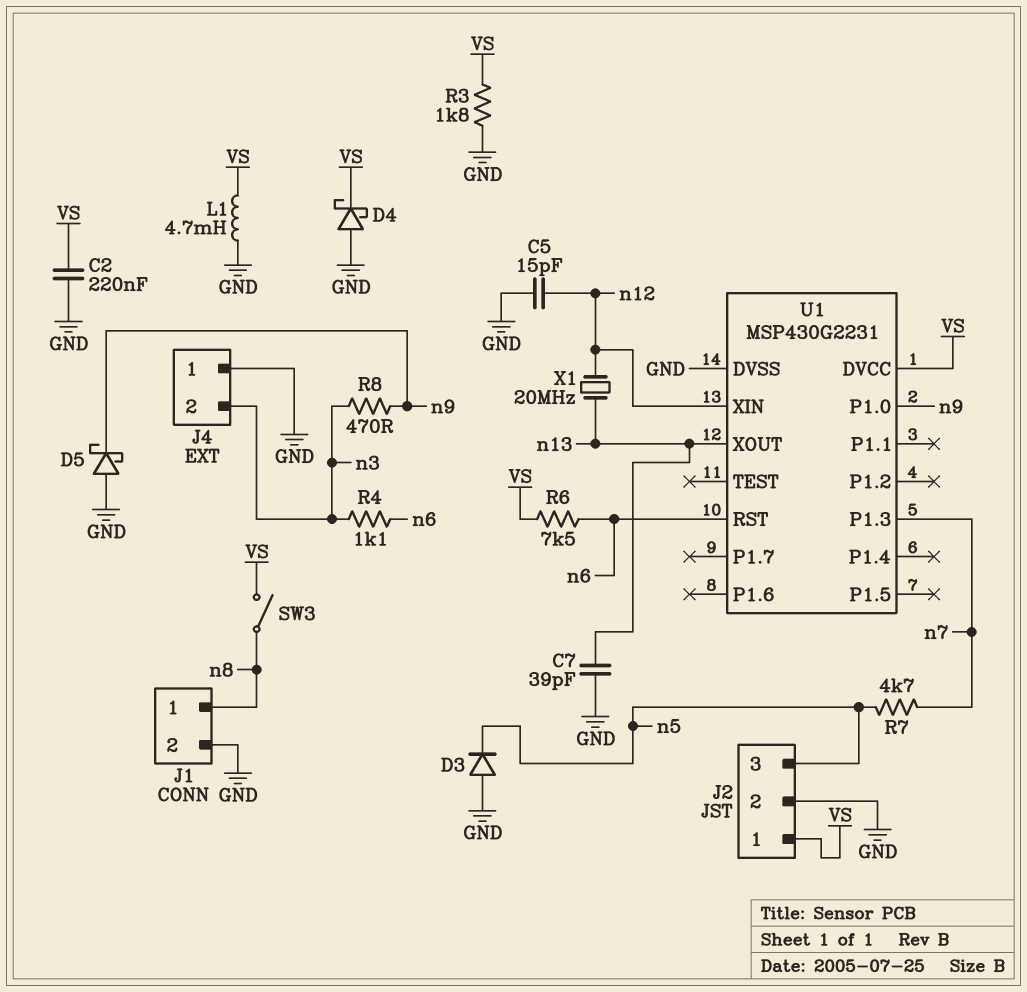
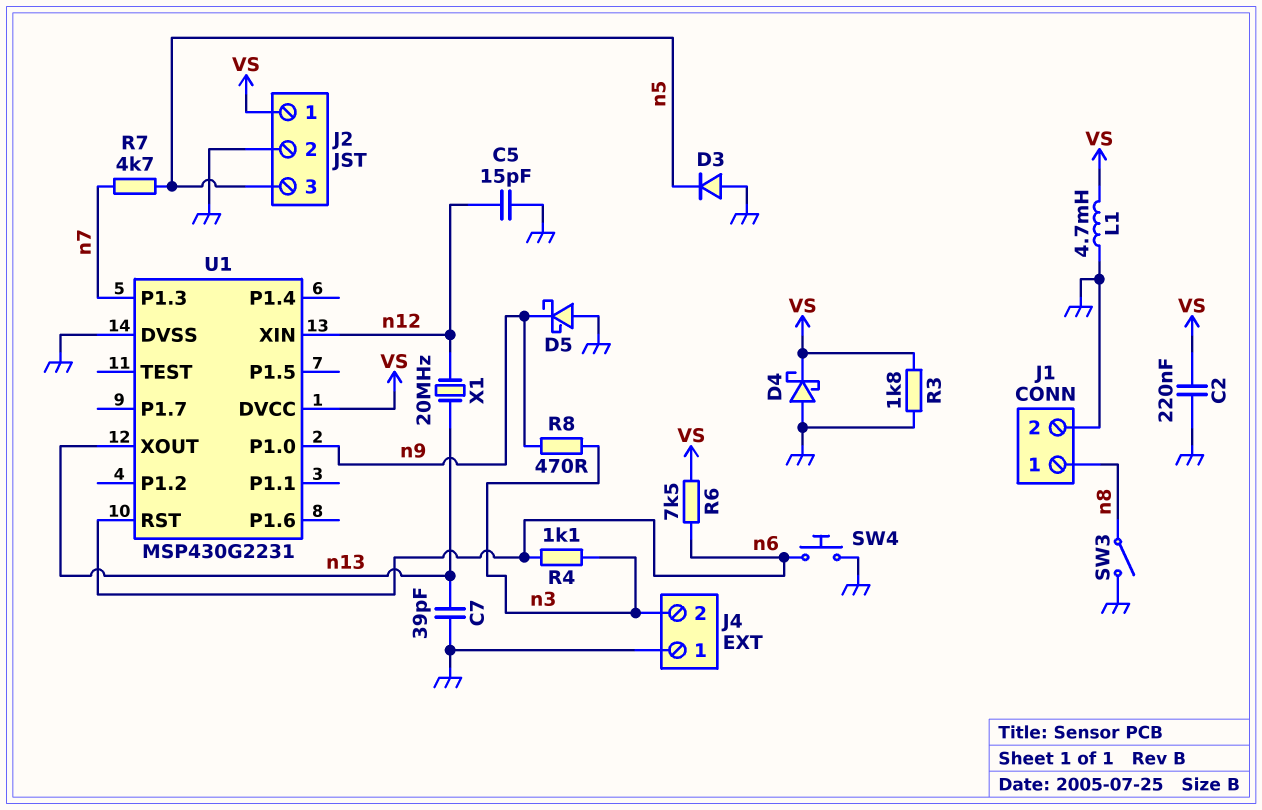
SW3: switch (VS, n8) -> switch (GND, n8)
SW4: none -> button (GND, n6)

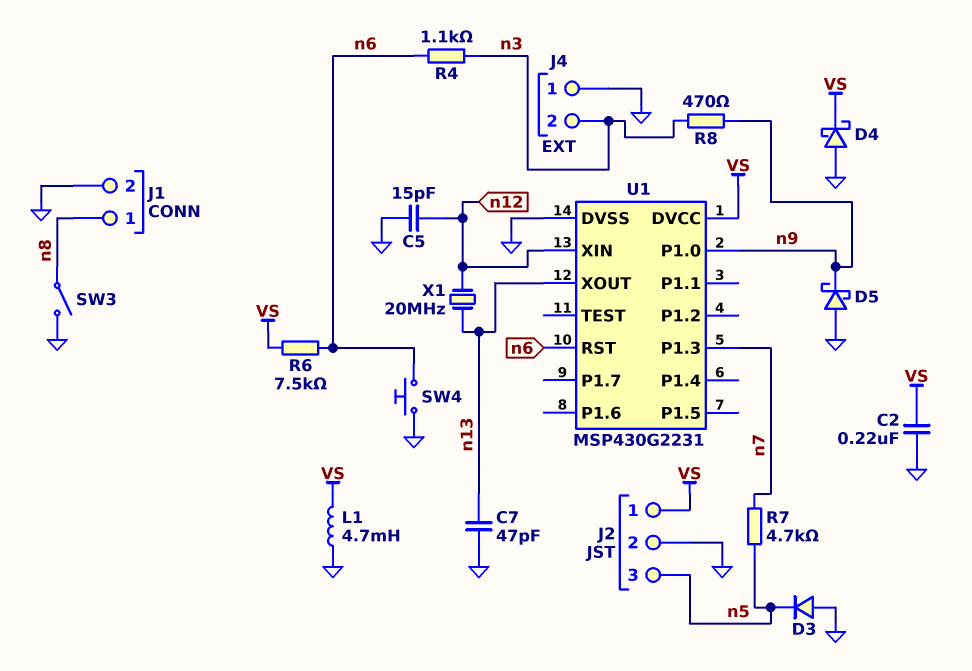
C7: 39pF (GND, n13) -> 47pF (GND, n13)
R3: 1.8k (GND, VS) -> none

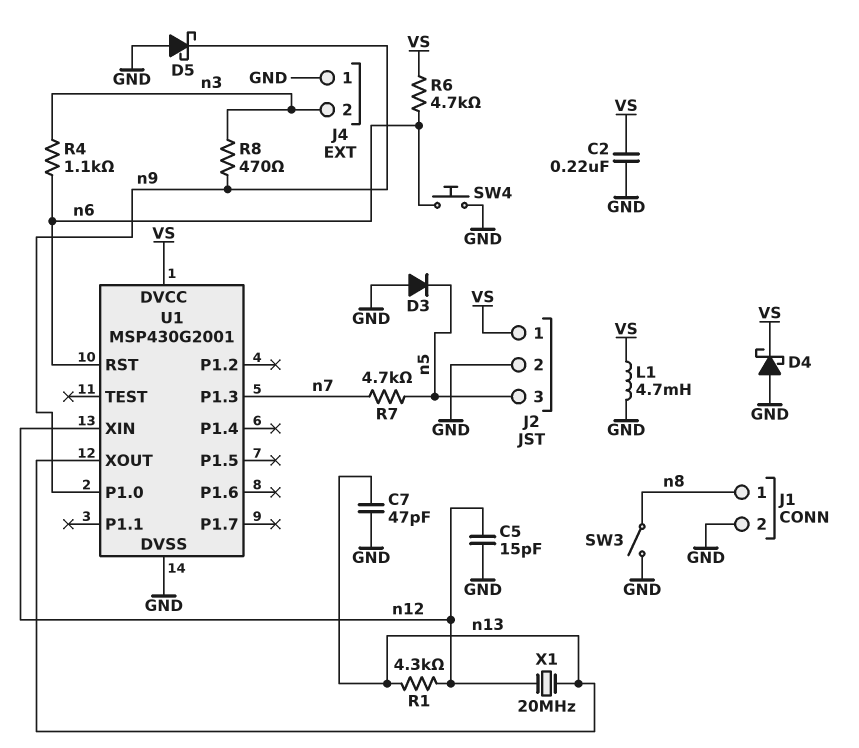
R1: none -> 4.3k (n12, n13)
R6: 7.5k (VS, n6) -> 4.7k (VS, n6)
U1: MSP430G2231 -> MSP430G2001

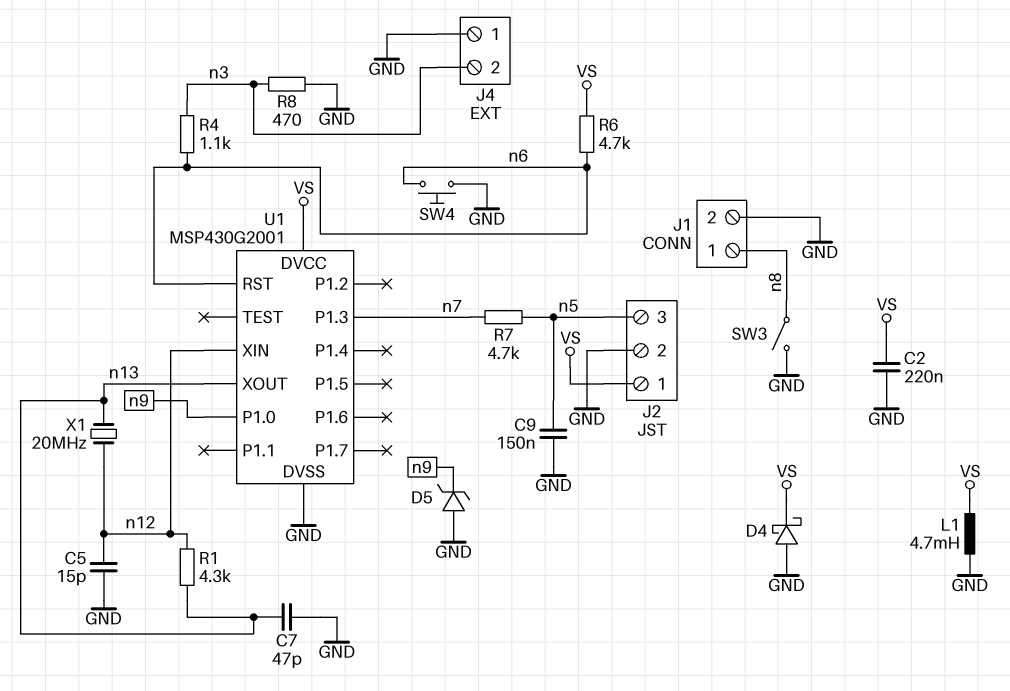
C9: none -> 150nF (GND, n5)
D3: diode (A GND, K n5) -> none
D5: schottky (A GND, K n9) -> zener (A GND, K n9)
R8: 470 (n3, n9) -> 470 (GND, n3)

